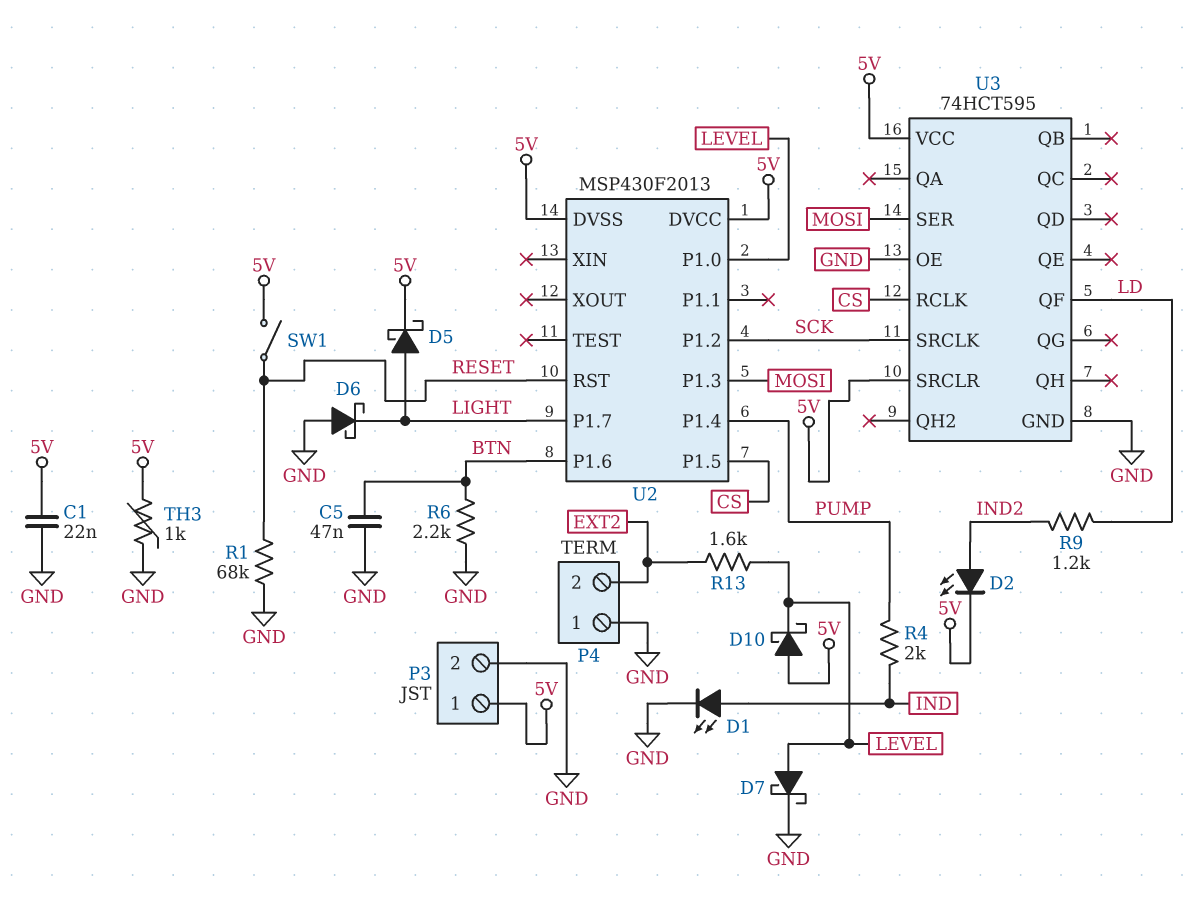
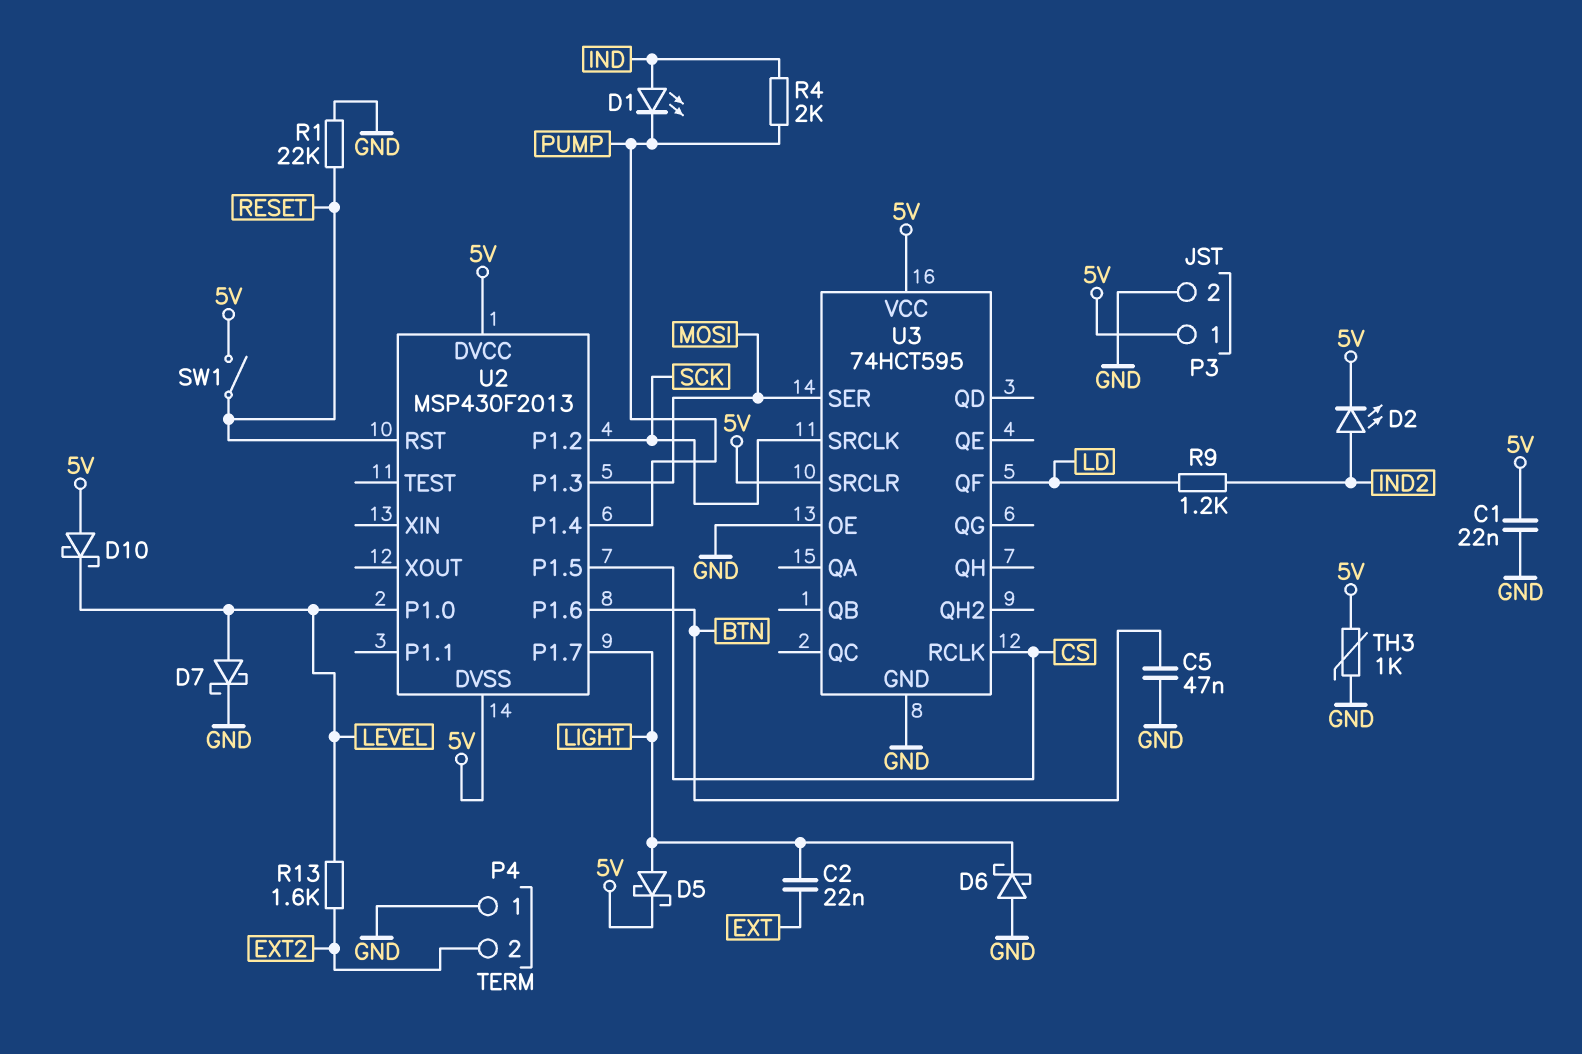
C2: none -> 22nF (EXT, LIGHT)
D1: LED (A IND, K GND) -> LED (A IND, K PUMP)
R1: 68k (GND, RESET) -> 22k (GND, RESET)
R6: 2.2k (BTN, GND) -> none

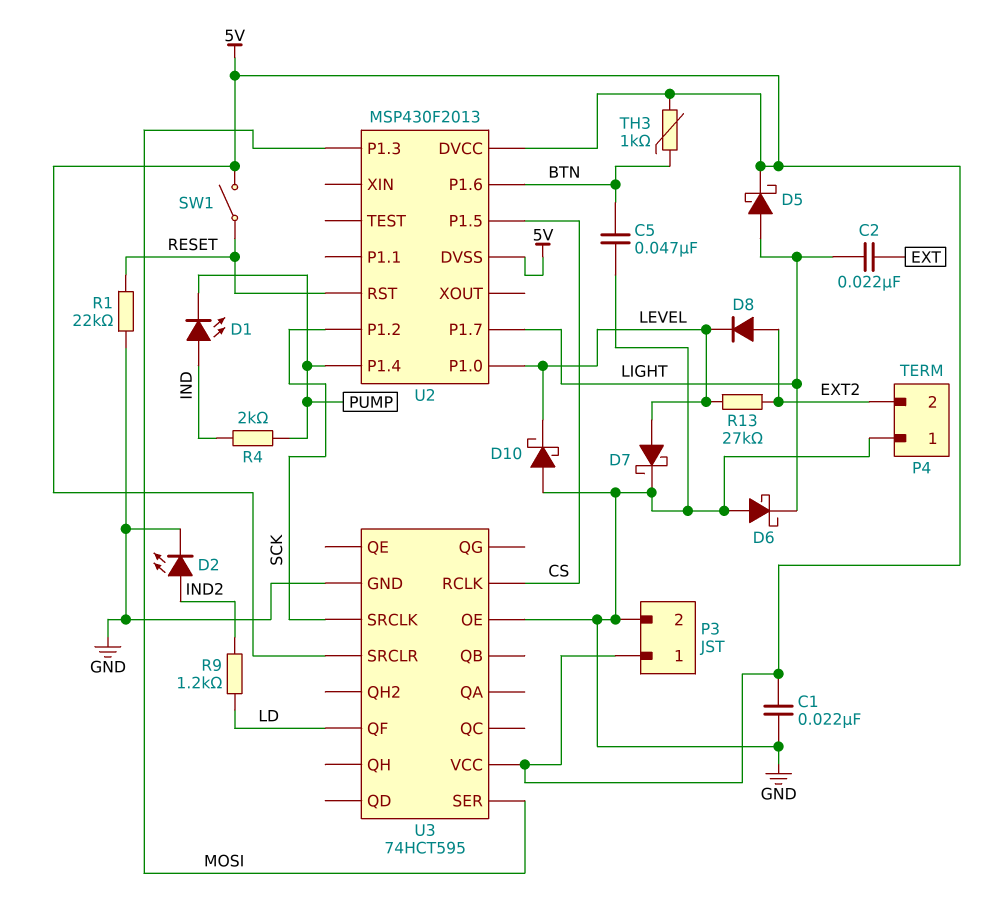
D2: LED (A IND2, K 5V) -> LED (A IND2, K GND)
D8: none -> diode (A EXT2, K LEVEL)
D10: schottky (A 5V, K LEVEL) -> schottky (A GND, K LEVEL)
R13: 1.6k (EXT2, LEVEL) -> 27k (EXT2, LEVEL)
TH3: 1k (5V, GND) -> 1k (5V, BTN)

